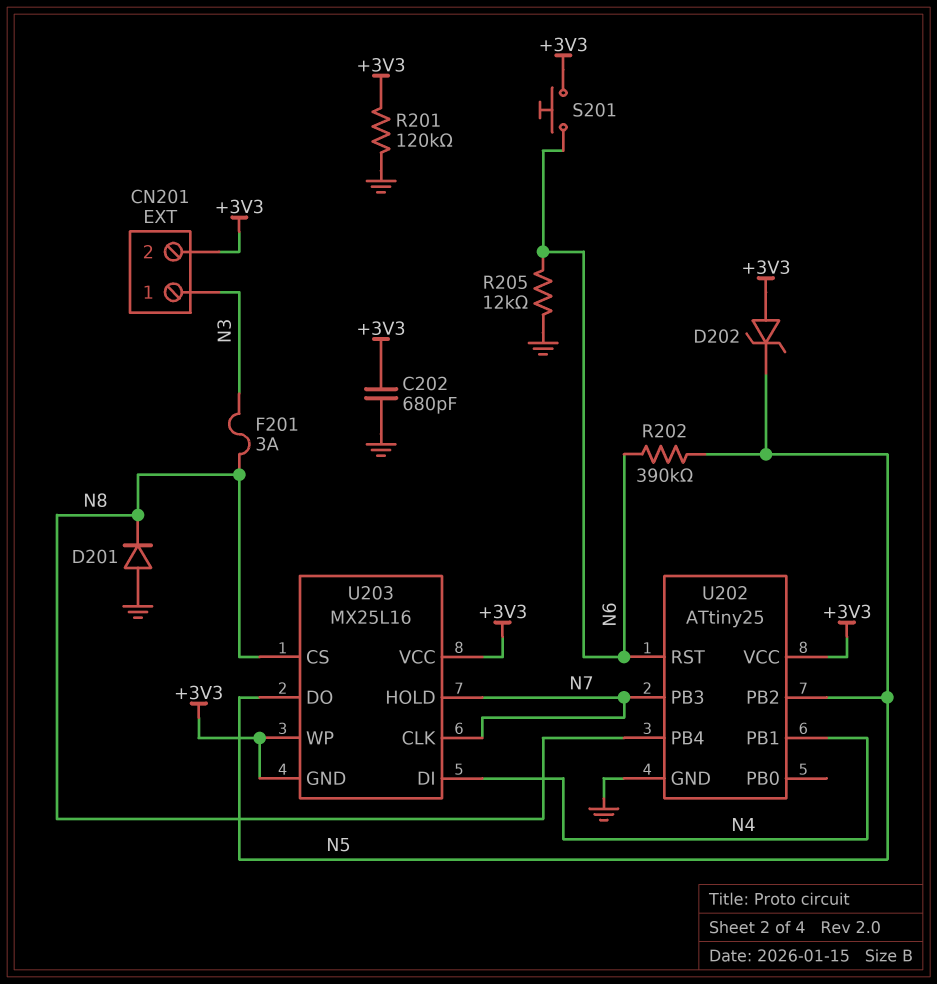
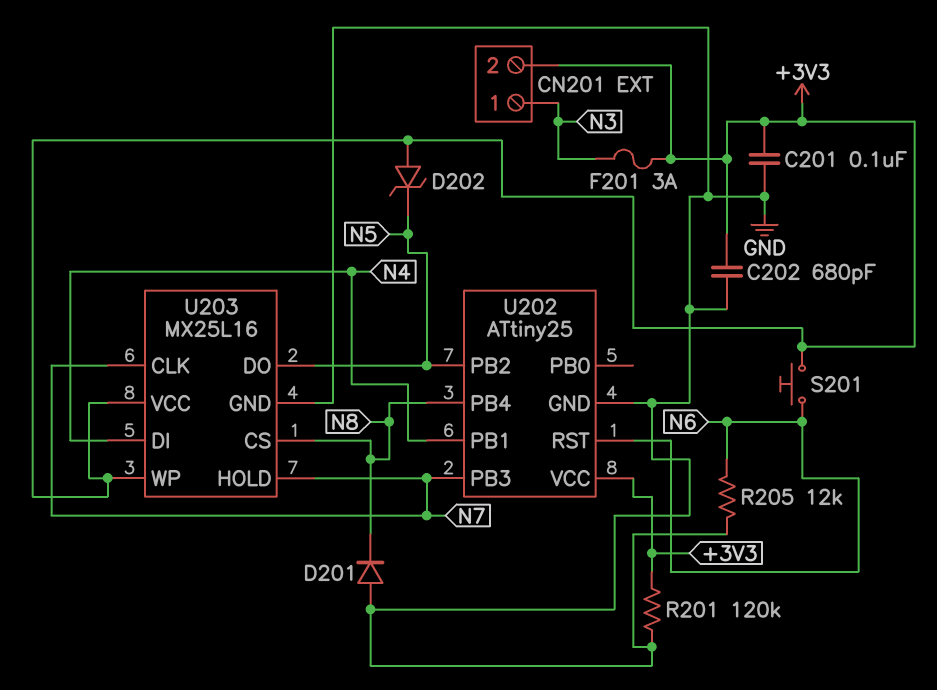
C201: none -> 100nF (+3V3, GND)
F201: 3A (N3, N8) -> 3A (+3V3, N3)
R202: 390k (N5, N6) -> none
U203 pin GND: +3V3 -> GND

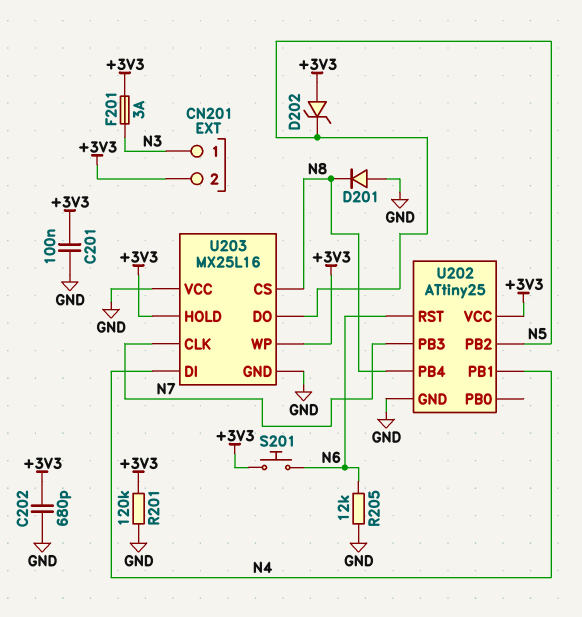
U203 pin HOLD: N7 -> +3V3
U203 pin VCC: +3V3 -> GND

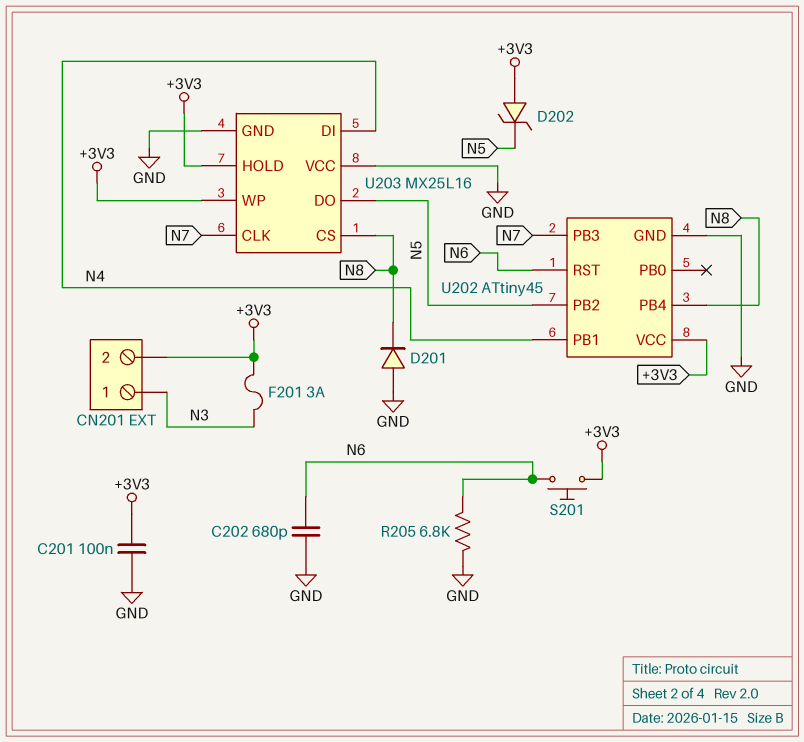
C202: 680pF (+3V3, GND) -> 680pF (GND, N6)
R201: 120k (+3V3, GND) -> none
R205: 12k (GND, N6) -> 6.8k (GND, N6)
U202: ATtiny25 -> ATtiny45

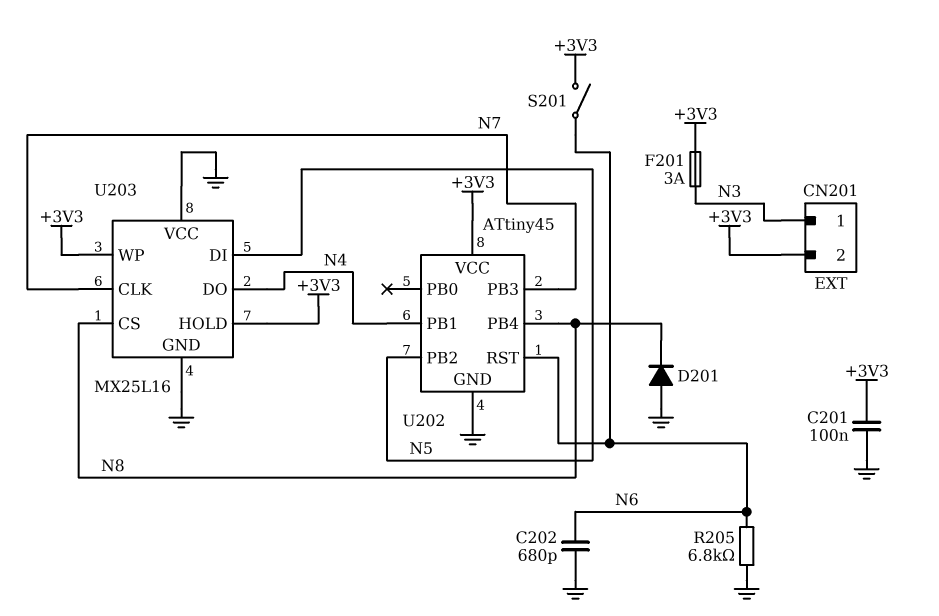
D202: zener (A +3V3, K N5) -> none
S201: button (+3V3, N6) -> switch (+3V3, N6)
U203 pin DI: N4 -> N5
U203 pin DO: N5 -> N4

